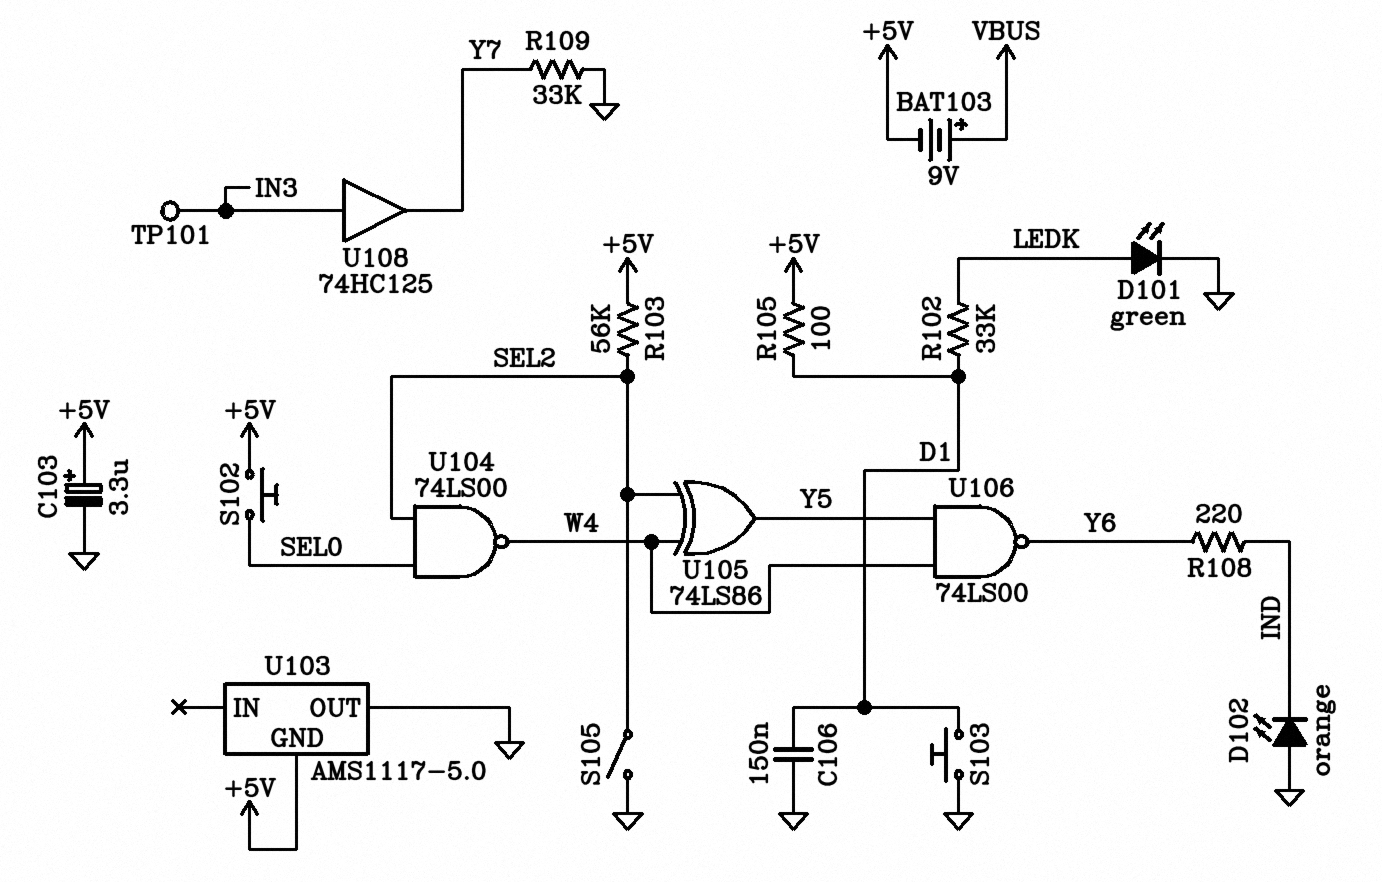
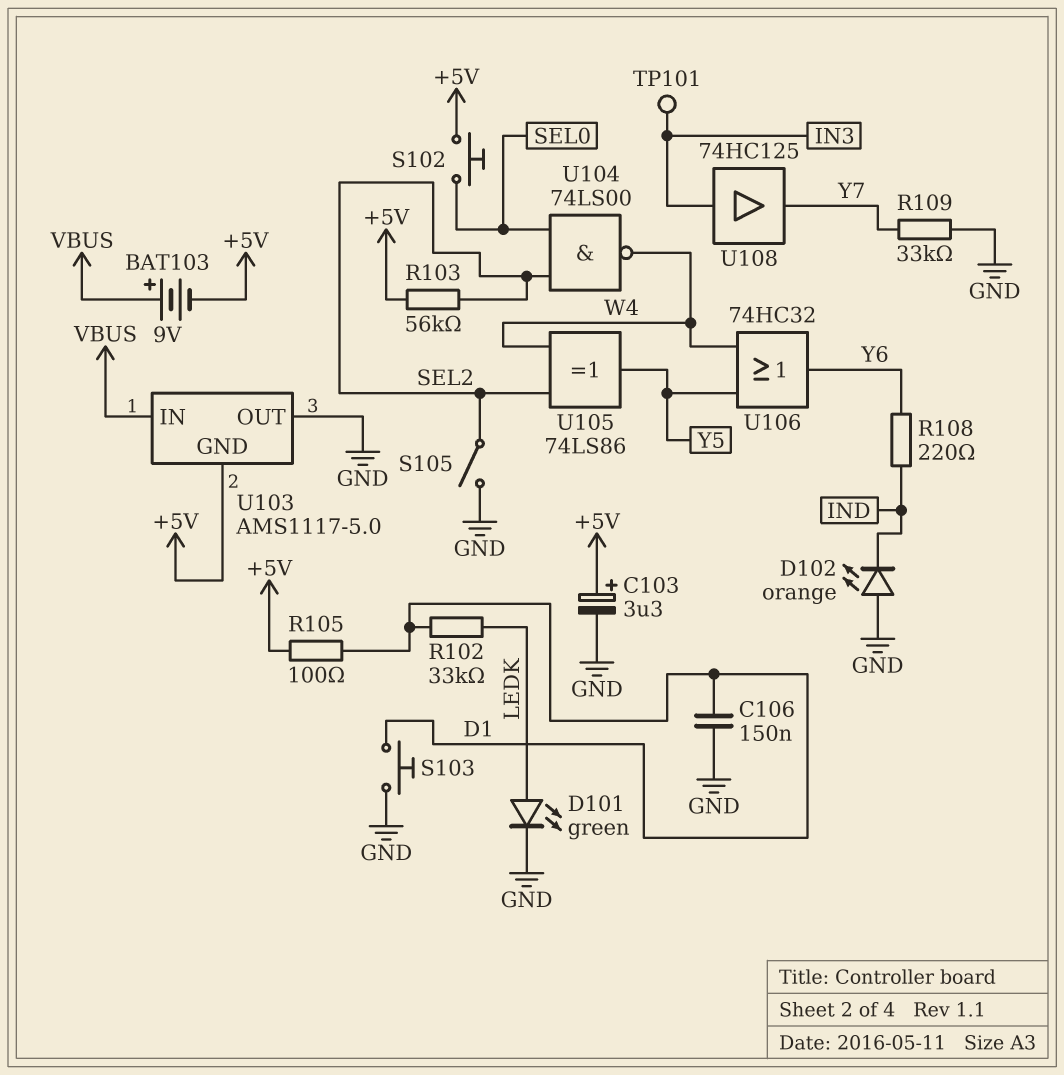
U103 pin IN: none -> VBUS
U106: NAND 74LS00 (in W4, in Y5, out Y6) -> OR 74HC32 (in W4, in Y5, out Y6)

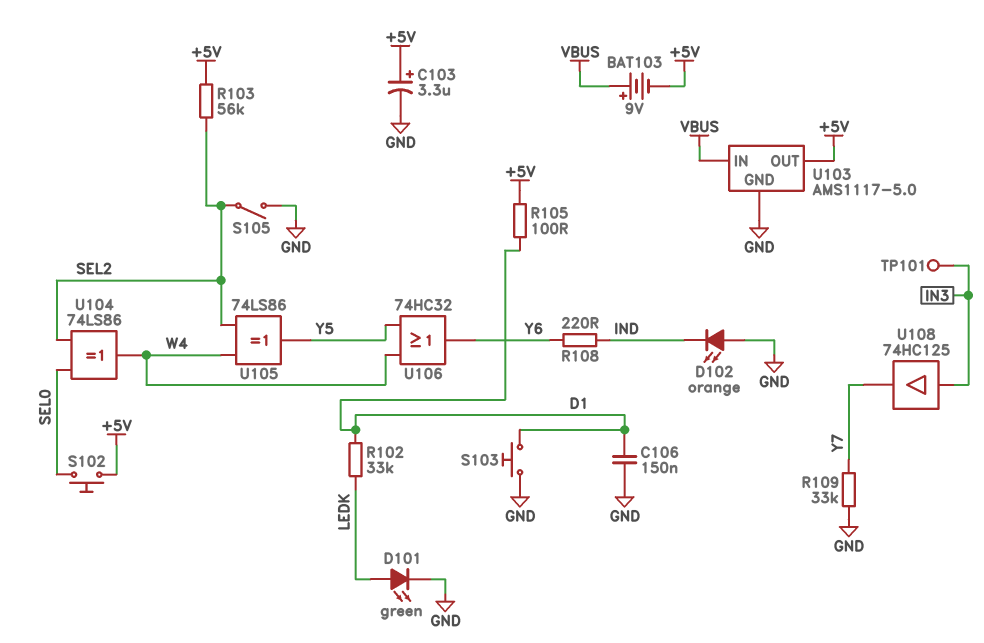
U103 pin GND: +5V -> GND
U103 pin OUT: GND -> +5V
U104: NAND 74LS00 (in SEL0, in SEL2, out W4) -> XOR 74LS86 (in SEL0, in SEL2, out W4)

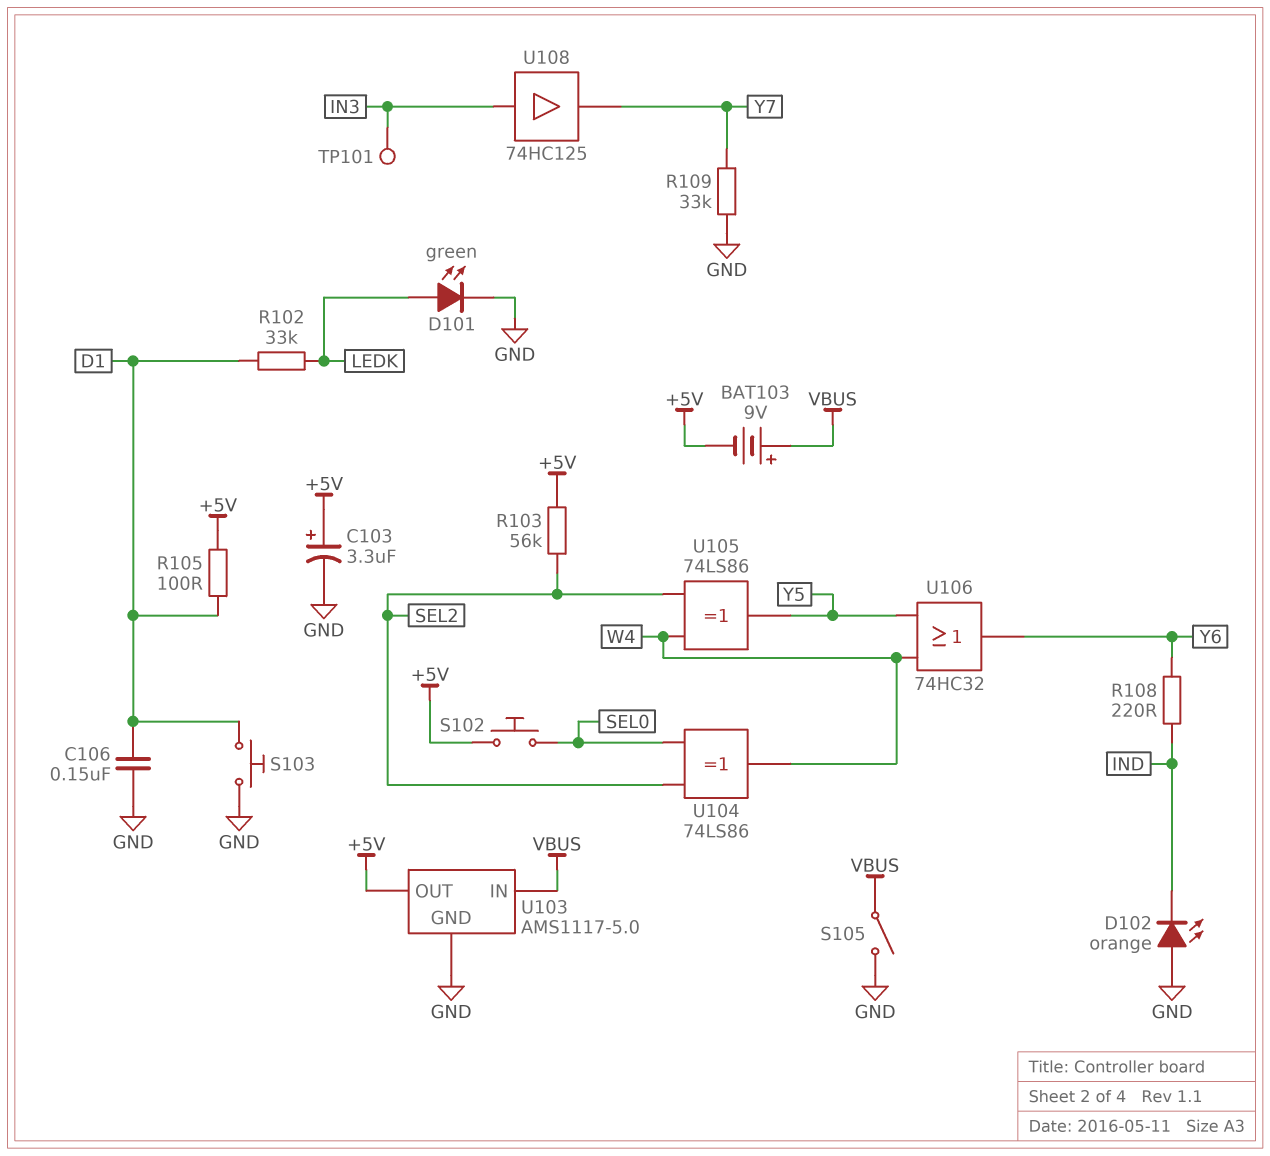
S105: switch (GND, SEL2) -> switch (GND, VBUS)

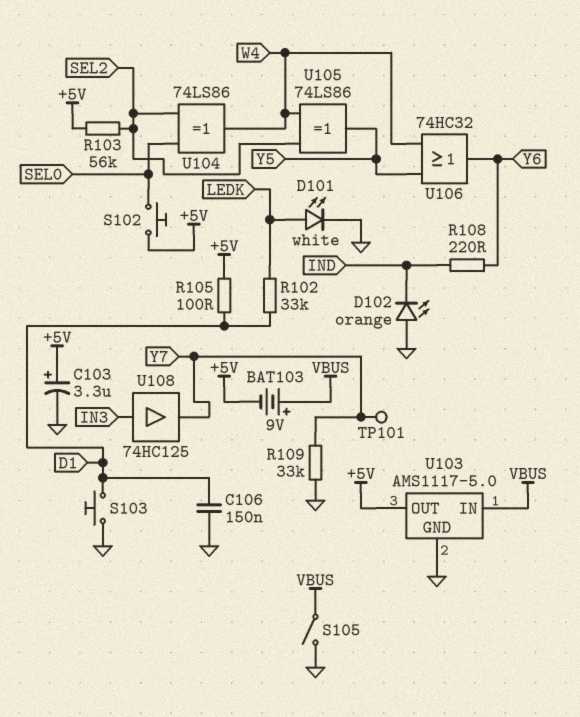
D101: LED green (A LEDK, K GND) -> LED white (A LEDK, K GND)
TP101: test point (IN3) -> test point (Y7)

